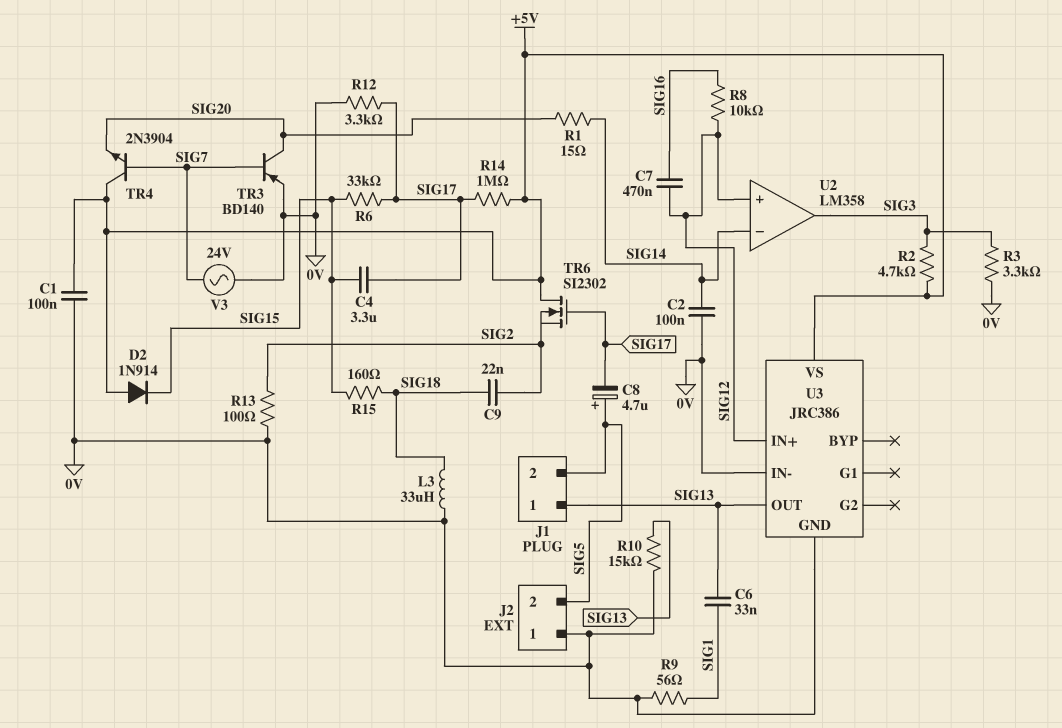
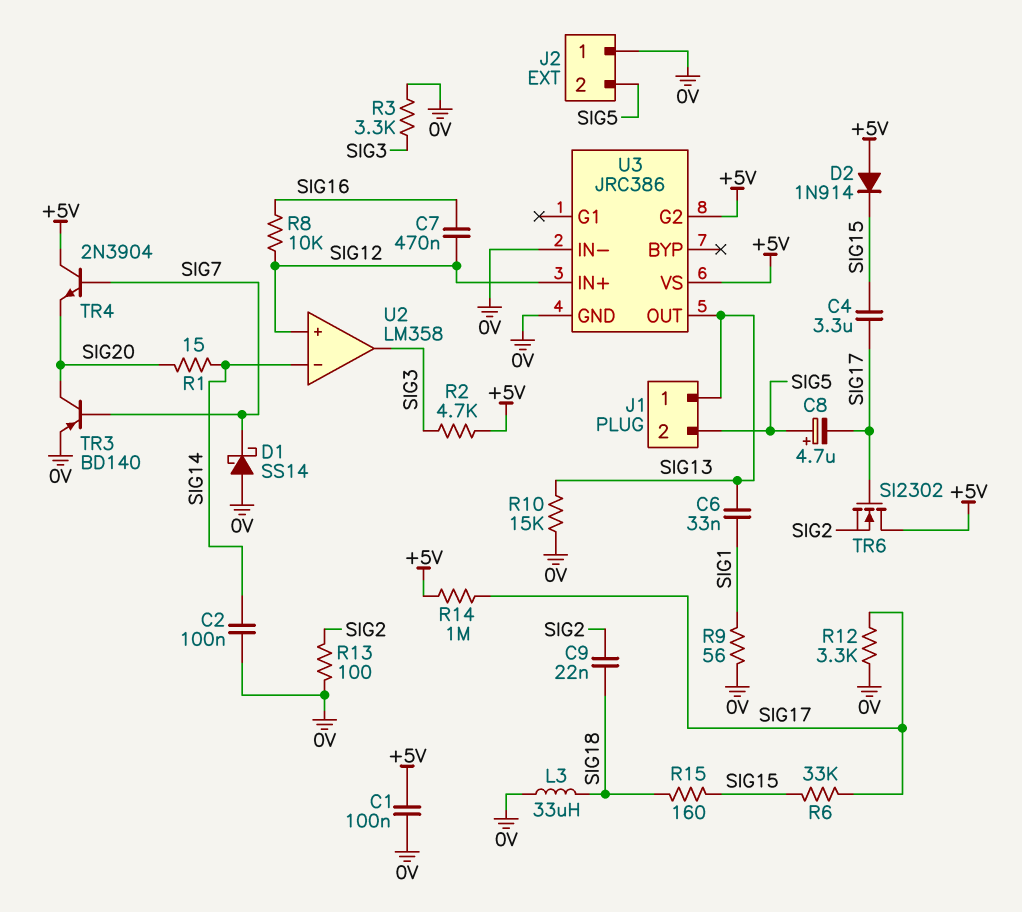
D1: none -> schottky SS14 (A 0V, K SIG7)
U3 pin G2: none -> +5V
V3: AC 24V (0V, SIG7) -> none

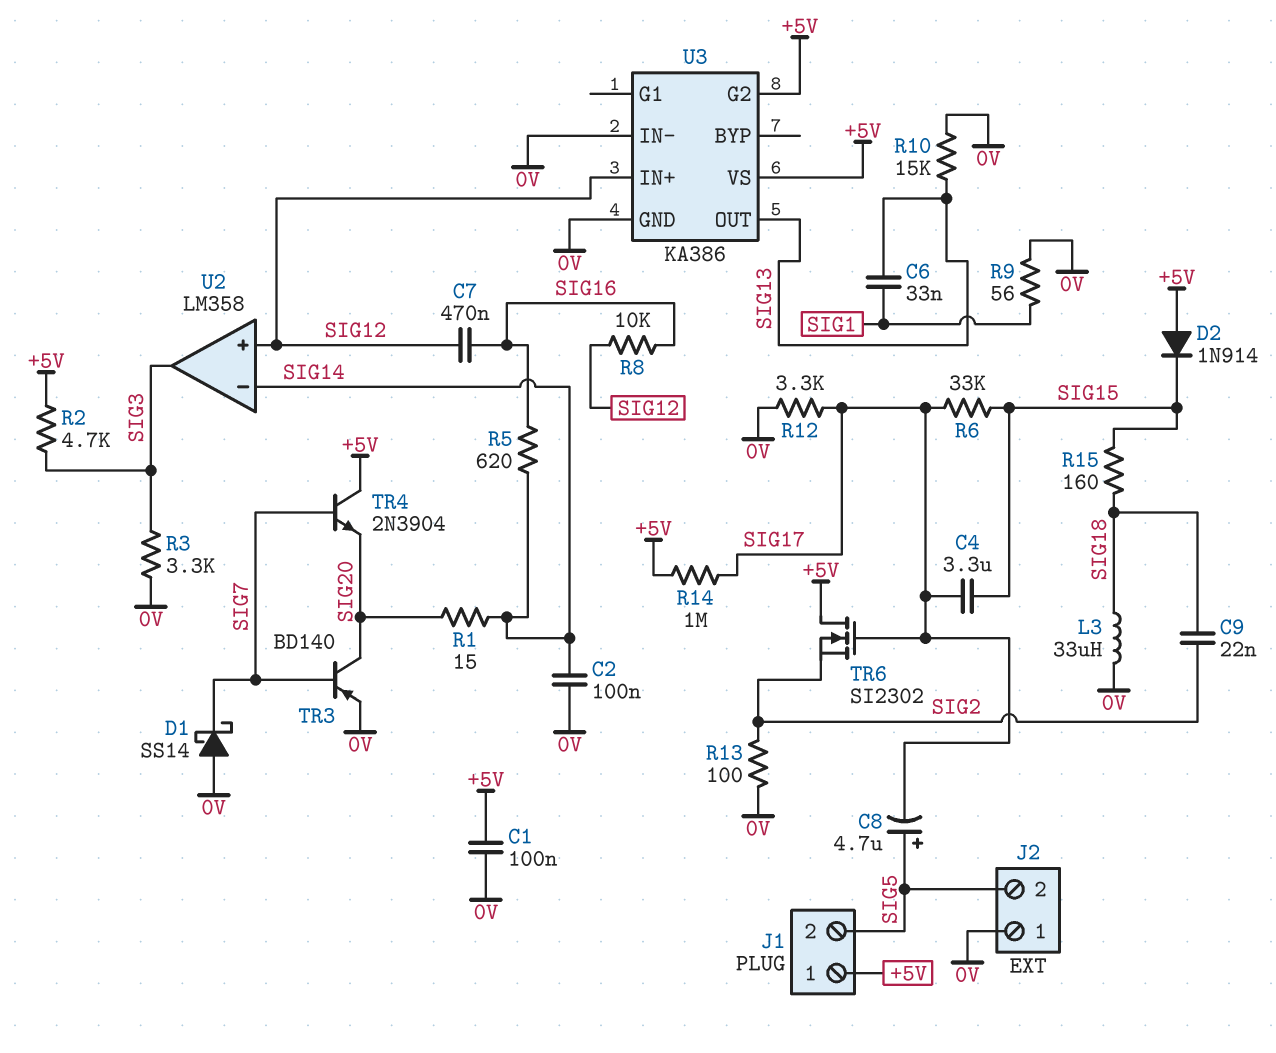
J1 pin 1: SIG13 -> +5V
R5: none -> 620 (SIG14, SIG16)
U3: JRC386 -> KA386

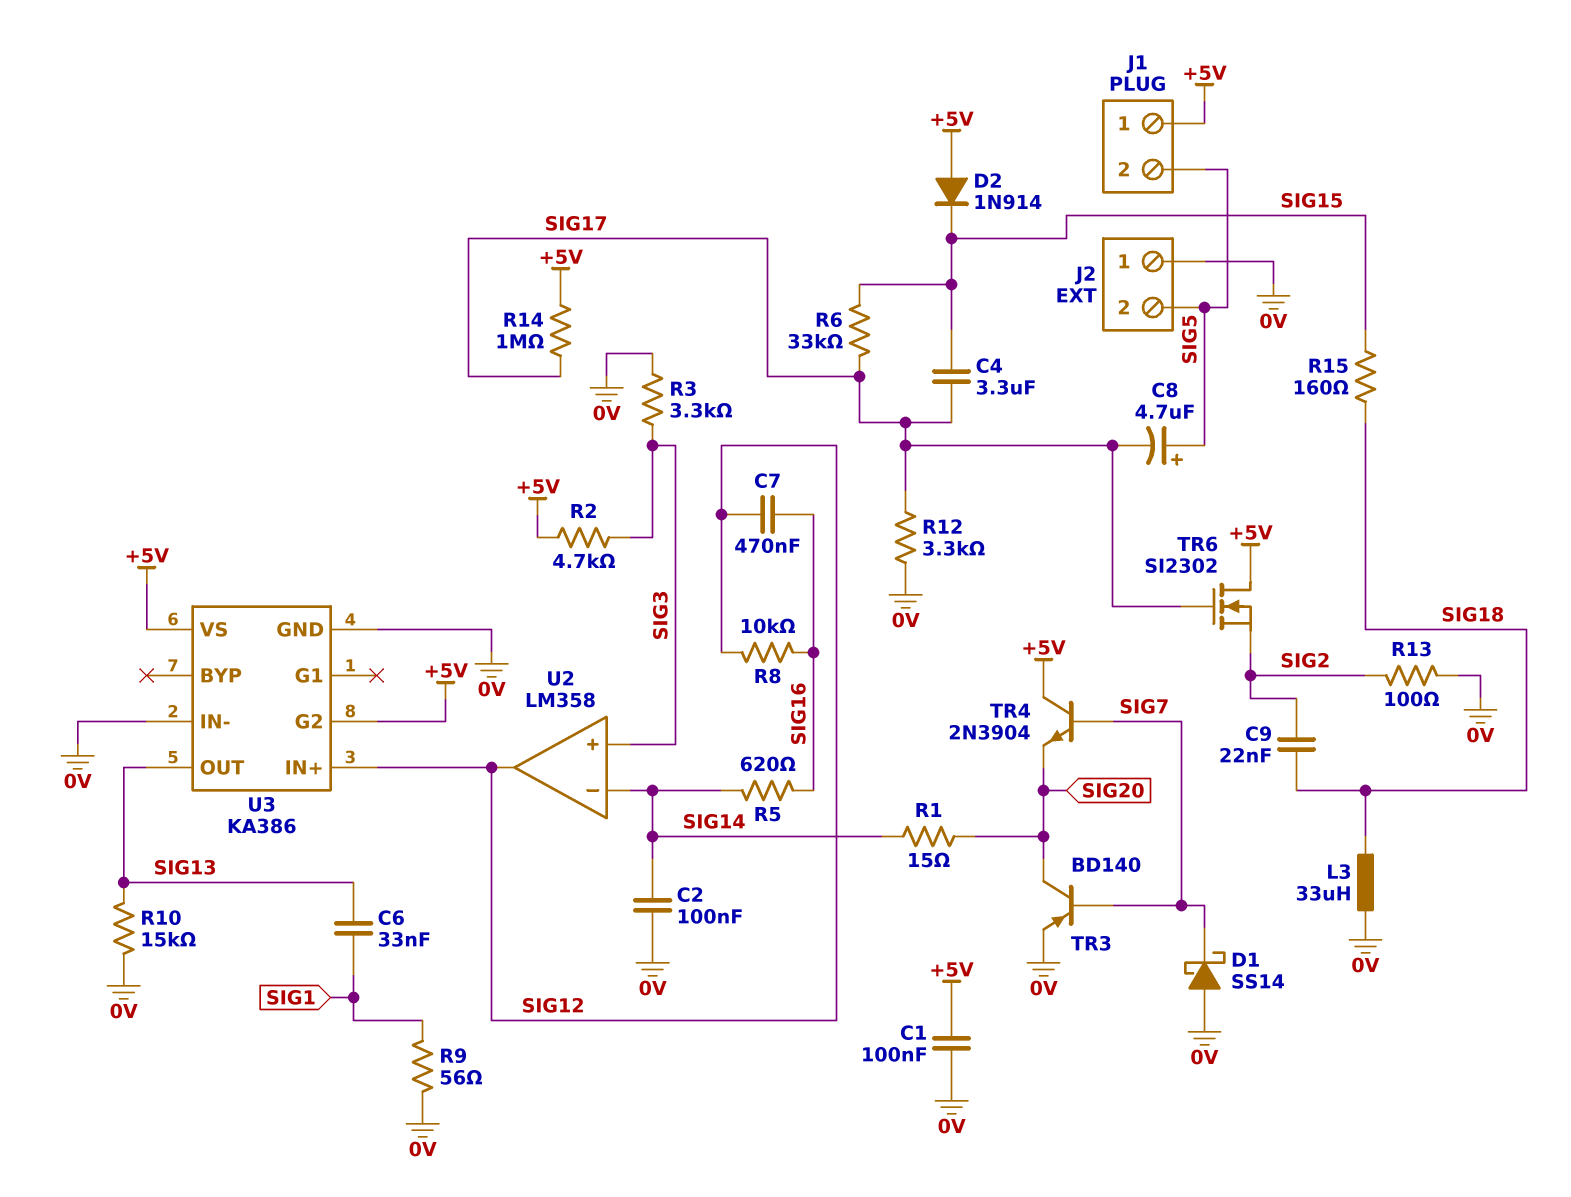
U2 pin in+: SIG12 -> SIG3
U2 pin out: SIG3 -> SIG12

